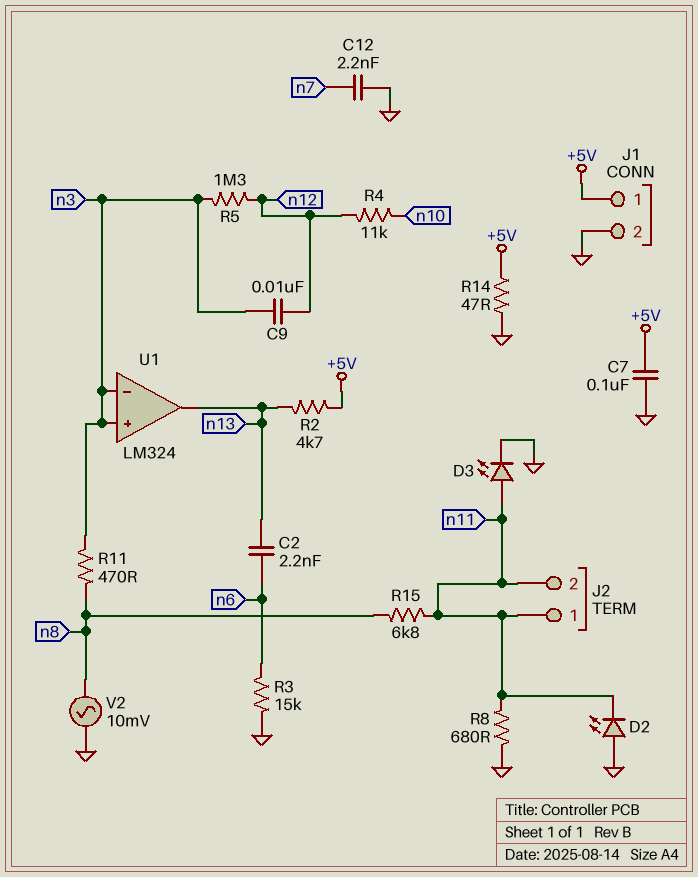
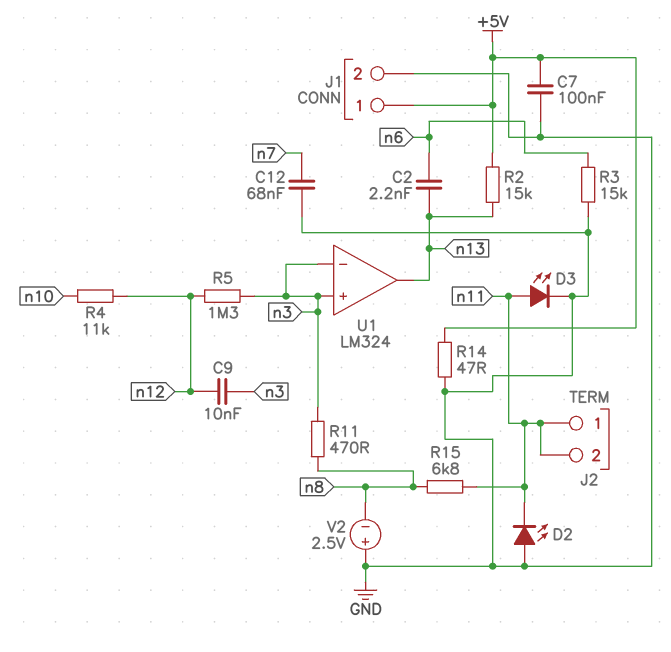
C12: 2.2nF (GND, n7) -> 68nF (GND, n7)
R2: 4.7k (+5V, n13) -> 15k (+5V, n13)
R8: 680 (GND, n11) -> none
V2: AC 10mV (GND, n8) -> 2.5V (plus GND, minus n8)

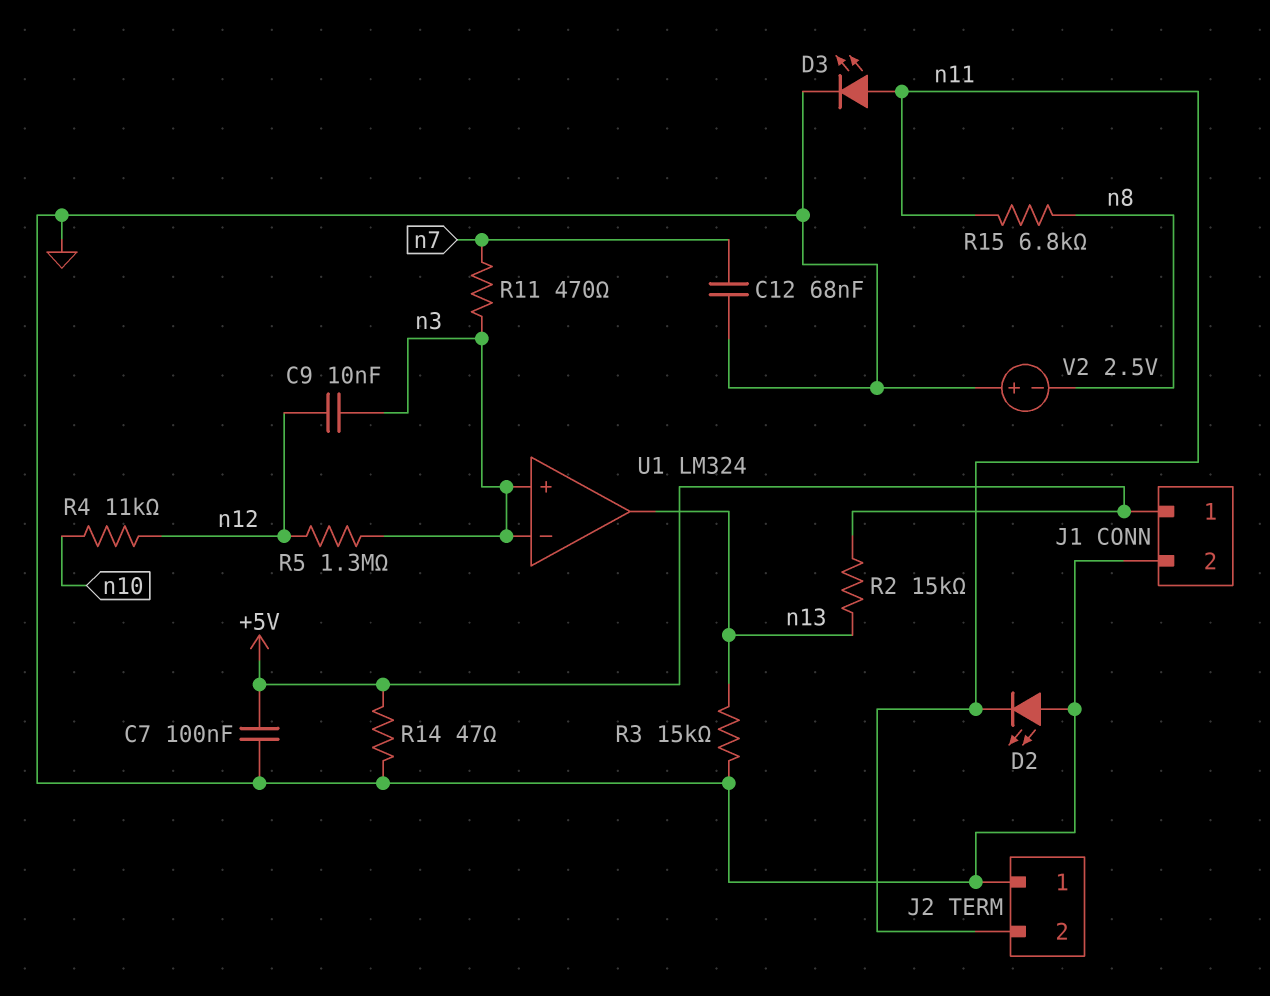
C2: 2.2nF (n6, n13) -> none
J2 pin 1: n11 -> GND
R3: 15k (GND, n6) -> 15k (GND, n13)
R11: 470 (n3, n8) -> 470 (n3, n7)

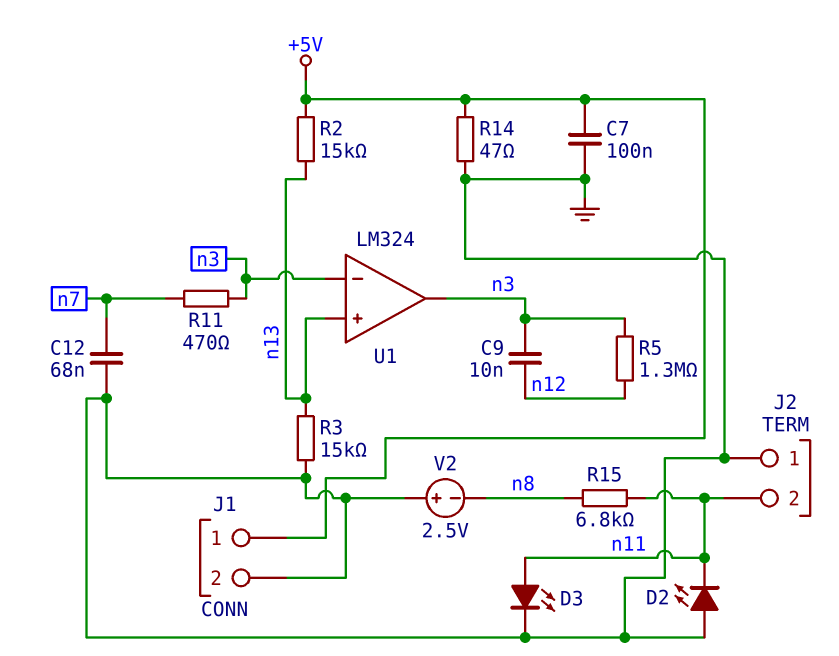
R4: 11k (n10, n12) -> none
U1 pin in+: n3 -> n13
U1 pin out: n13 -> n3

